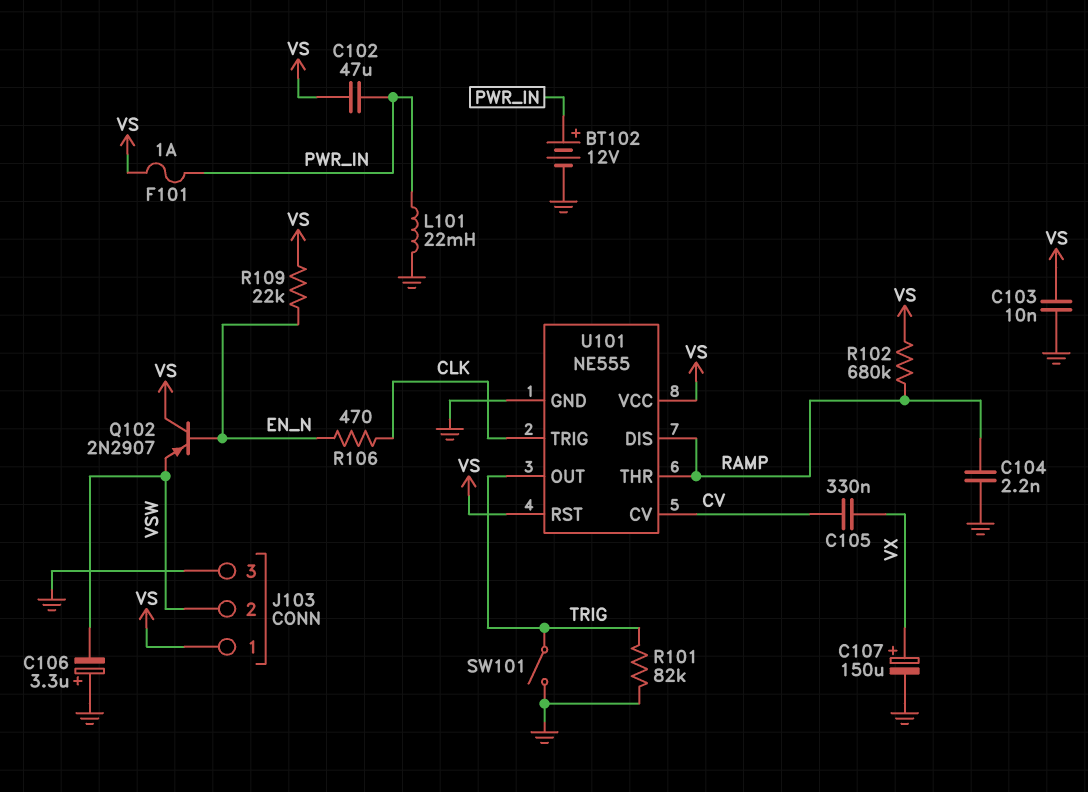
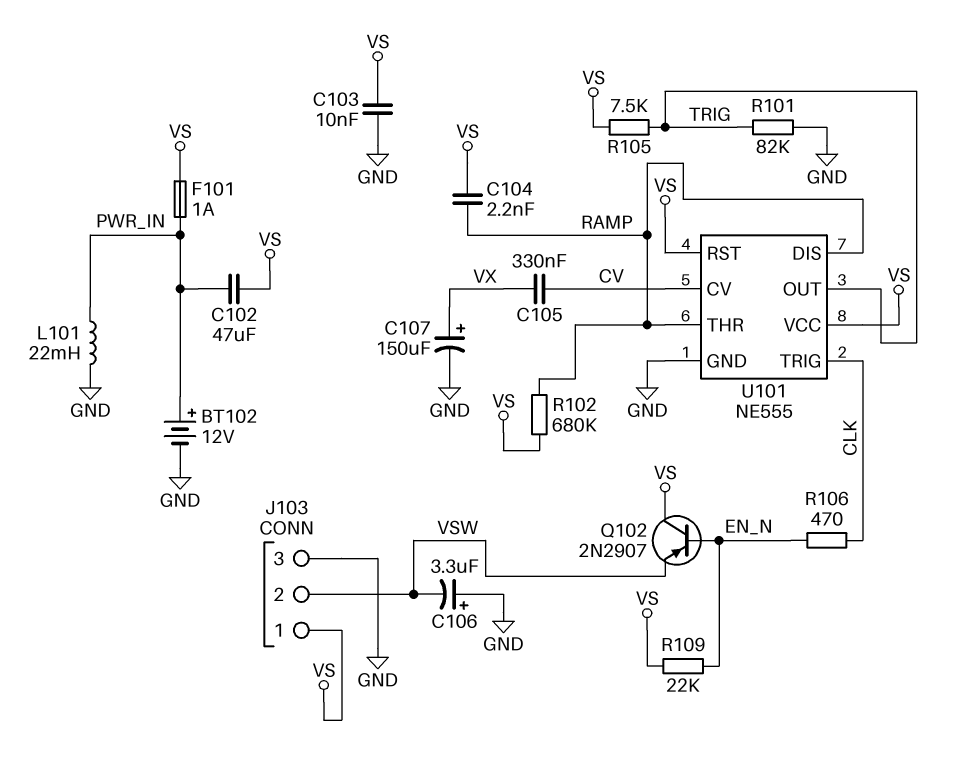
C104: 2.2nF (GND, RAMP) -> 2.2nF (RAMP, VS)
R105: none -> 7.5k (TRIG, VS)
SW101: switch (GND, TRIG) -> none

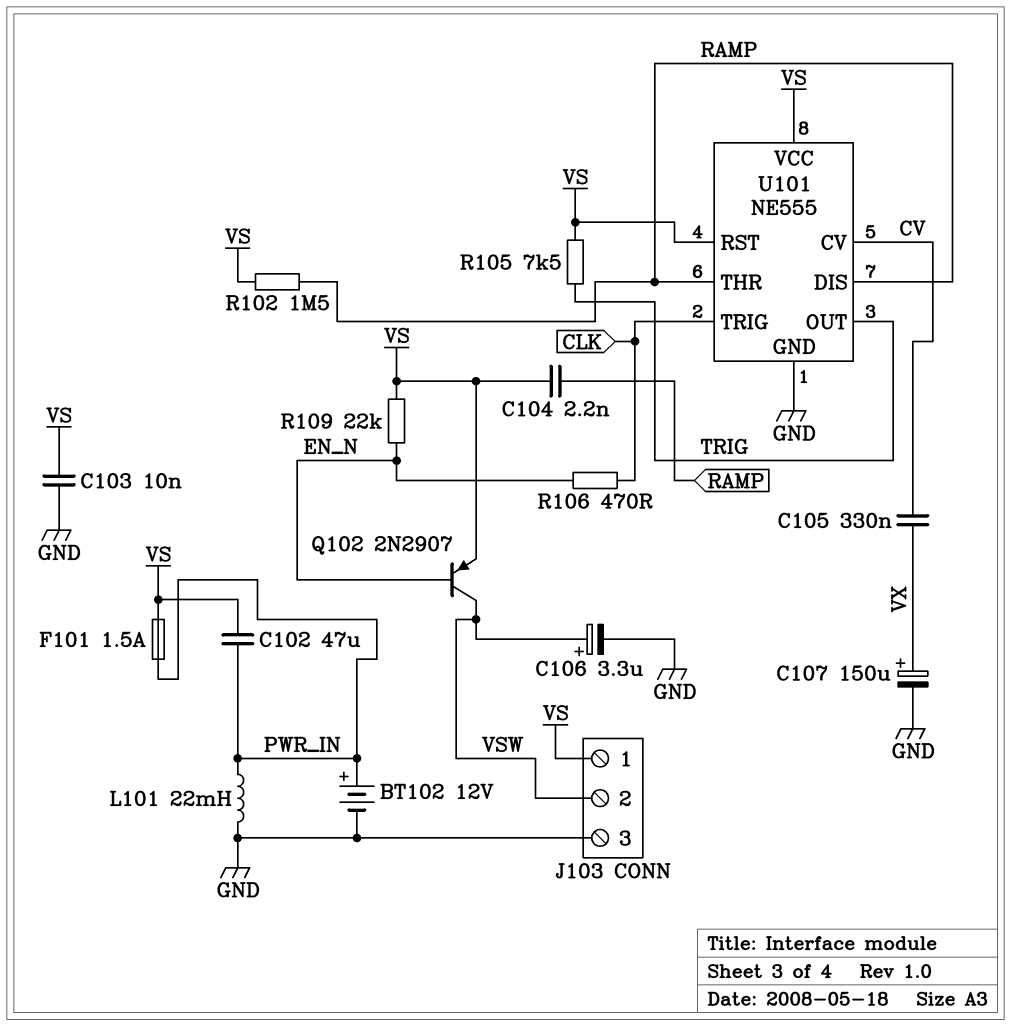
C106: 3.3uF (plus GND, minus VSW) -> 3.3uF (plus VSW, minus GND)
F101: 1A (PWR_IN, VS) -> 1.5A (PWR_IN, VS)
Q102: PNP 2N2907 (B EN_N, C VS, E VSW) -> PNP 2N2907 (B EN_N, C VSW, E VS)
R101: 82k (GND, TRIG) -> none
R102: 680k (RAMP, VS) -> 1.5M (RAMP, VS)

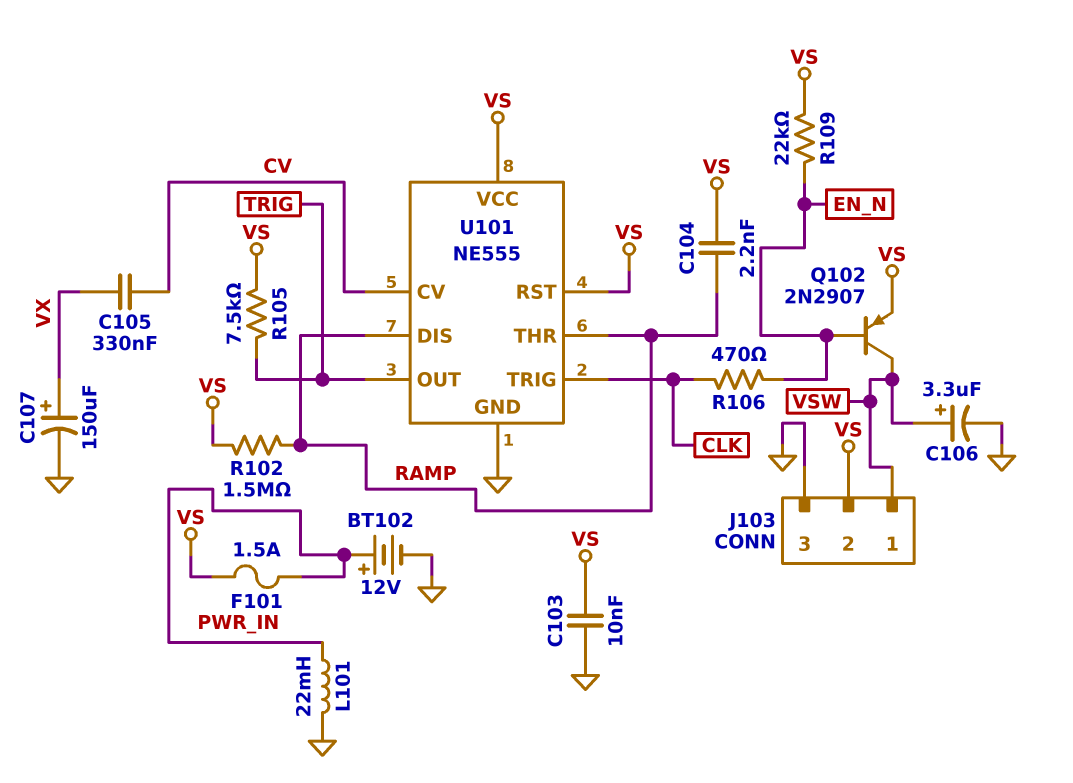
C102: 47uF (PWR_IN, VS) -> none
J103 pin 1: VS -> VSW
J103 pin 2: VSW -> VS

